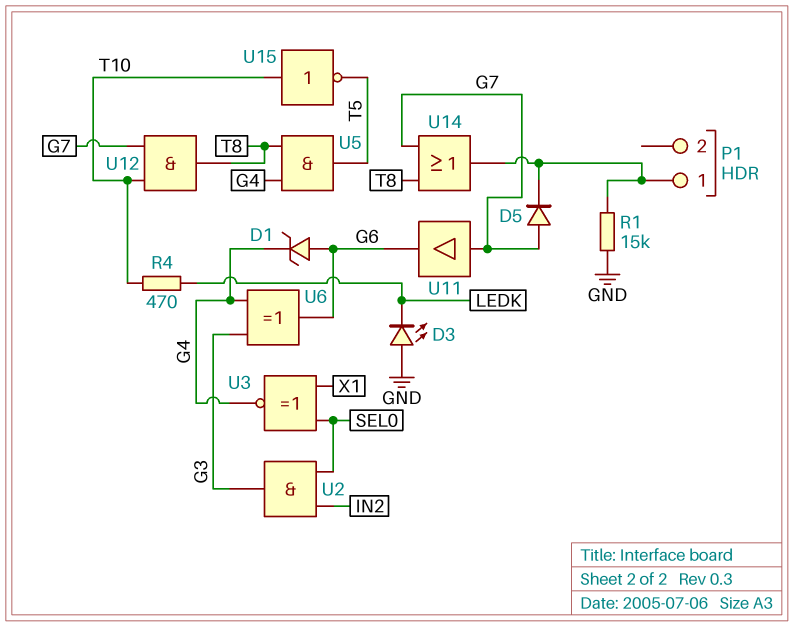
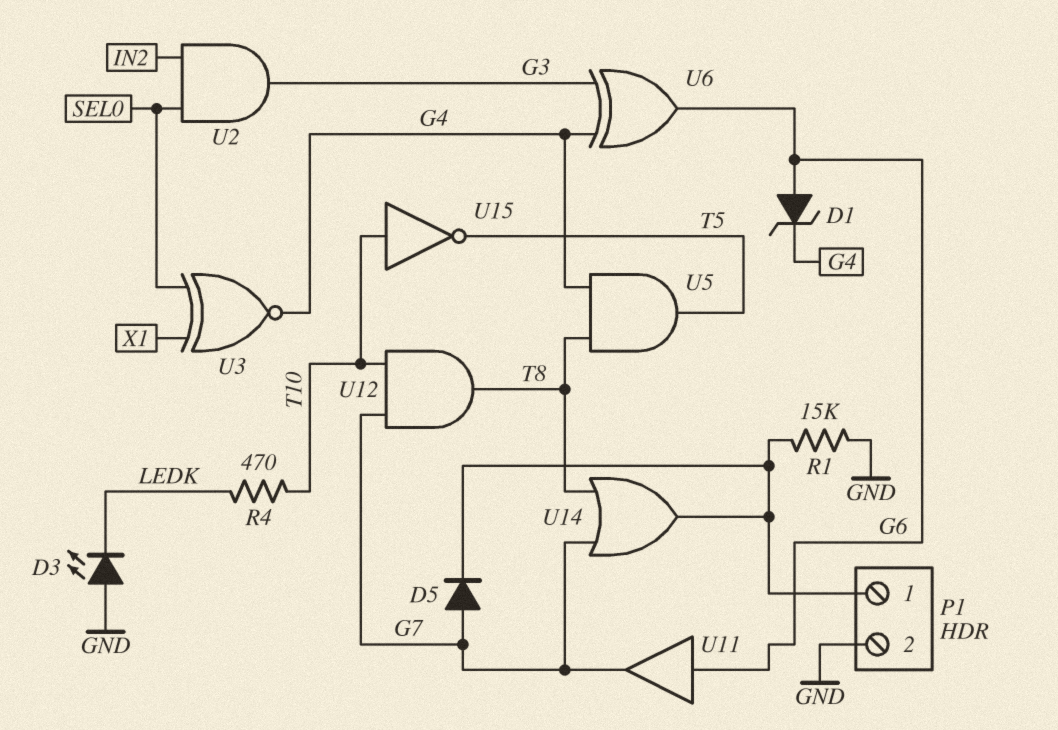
P1 pin 2: none -> GND
U11: buffer (in G7, out G6) -> buffer (in G6, out G7)

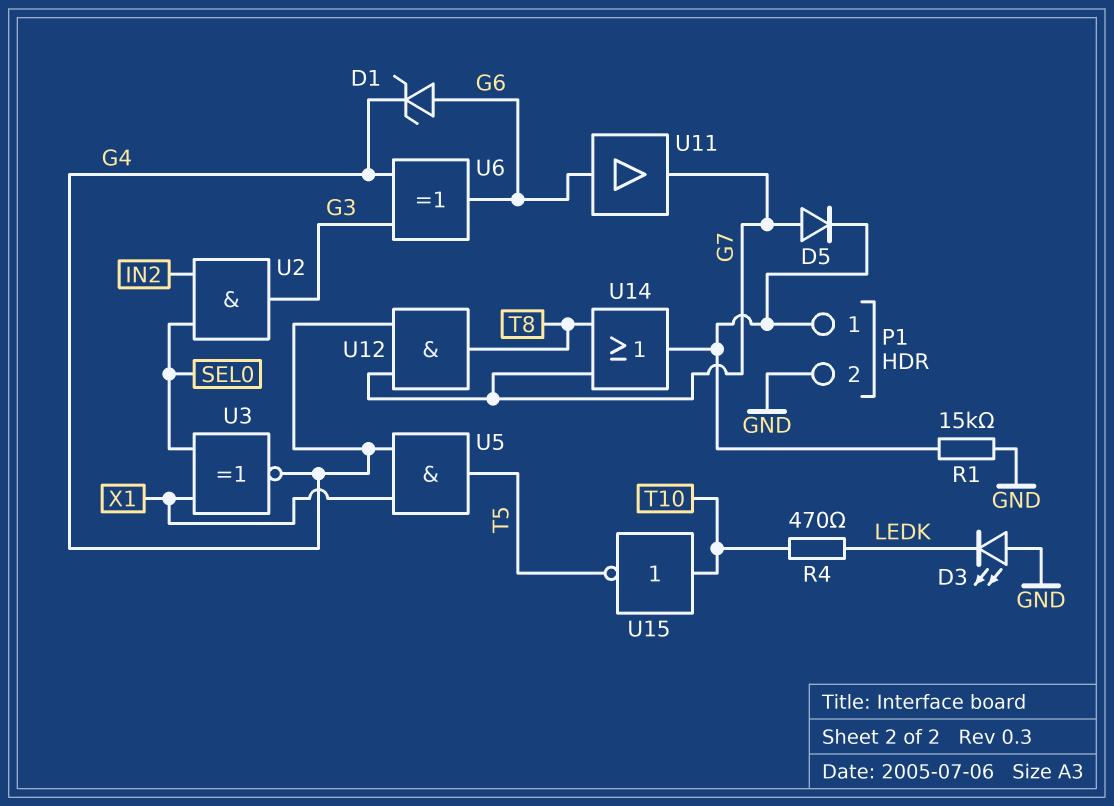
U5: AND (in G4, in T8, out T5) -> AND (in G4, in X1, out T5)
U12: AND (in G7, in T10, out T8) -> AND (in G4, in G7, out T8)

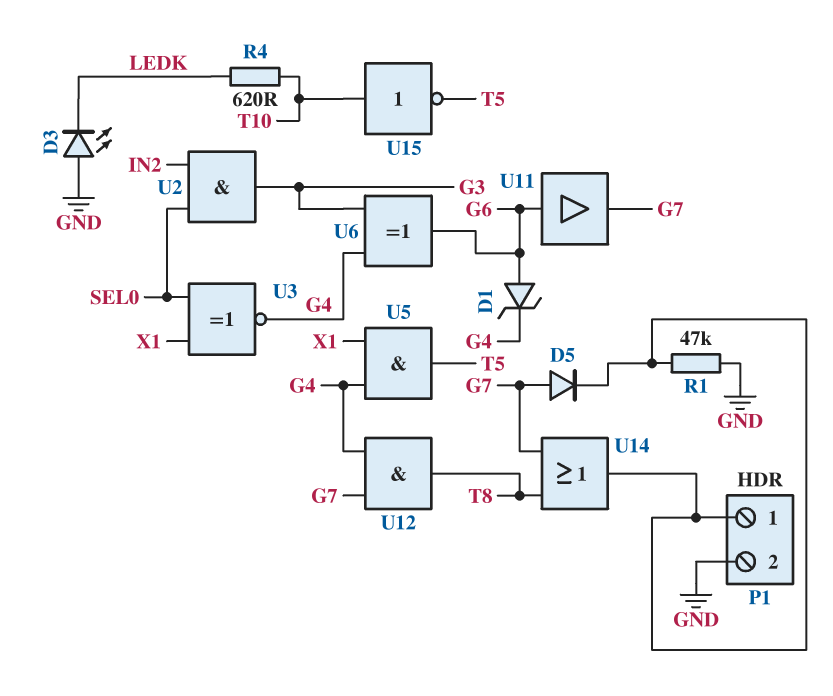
R1: 15k (GND, P1/1) -> 47k (GND, P1/1)
R4: 470 (LEDK, T10) -> 620 (LEDK, T10)

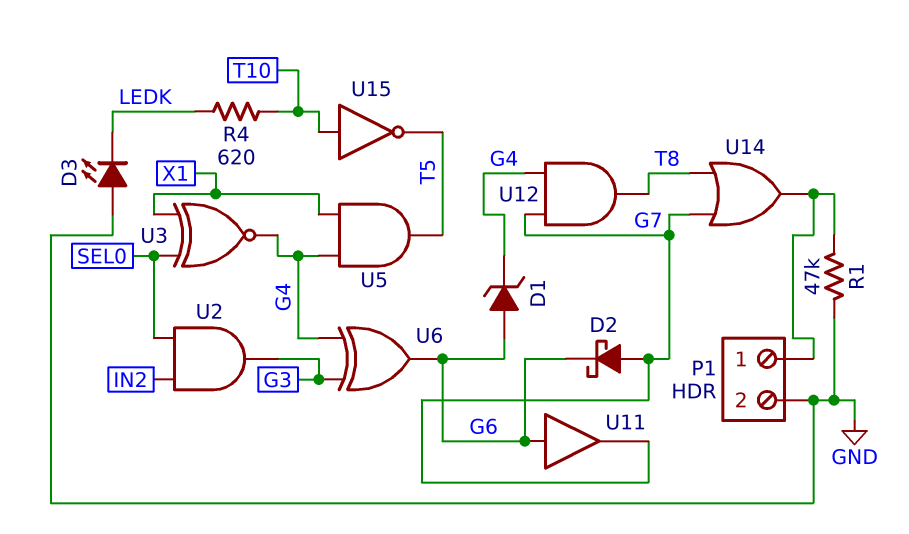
D2: none -> schottky (A G7, K G6)
D5: diode (A G7, K P1/1) -> none

